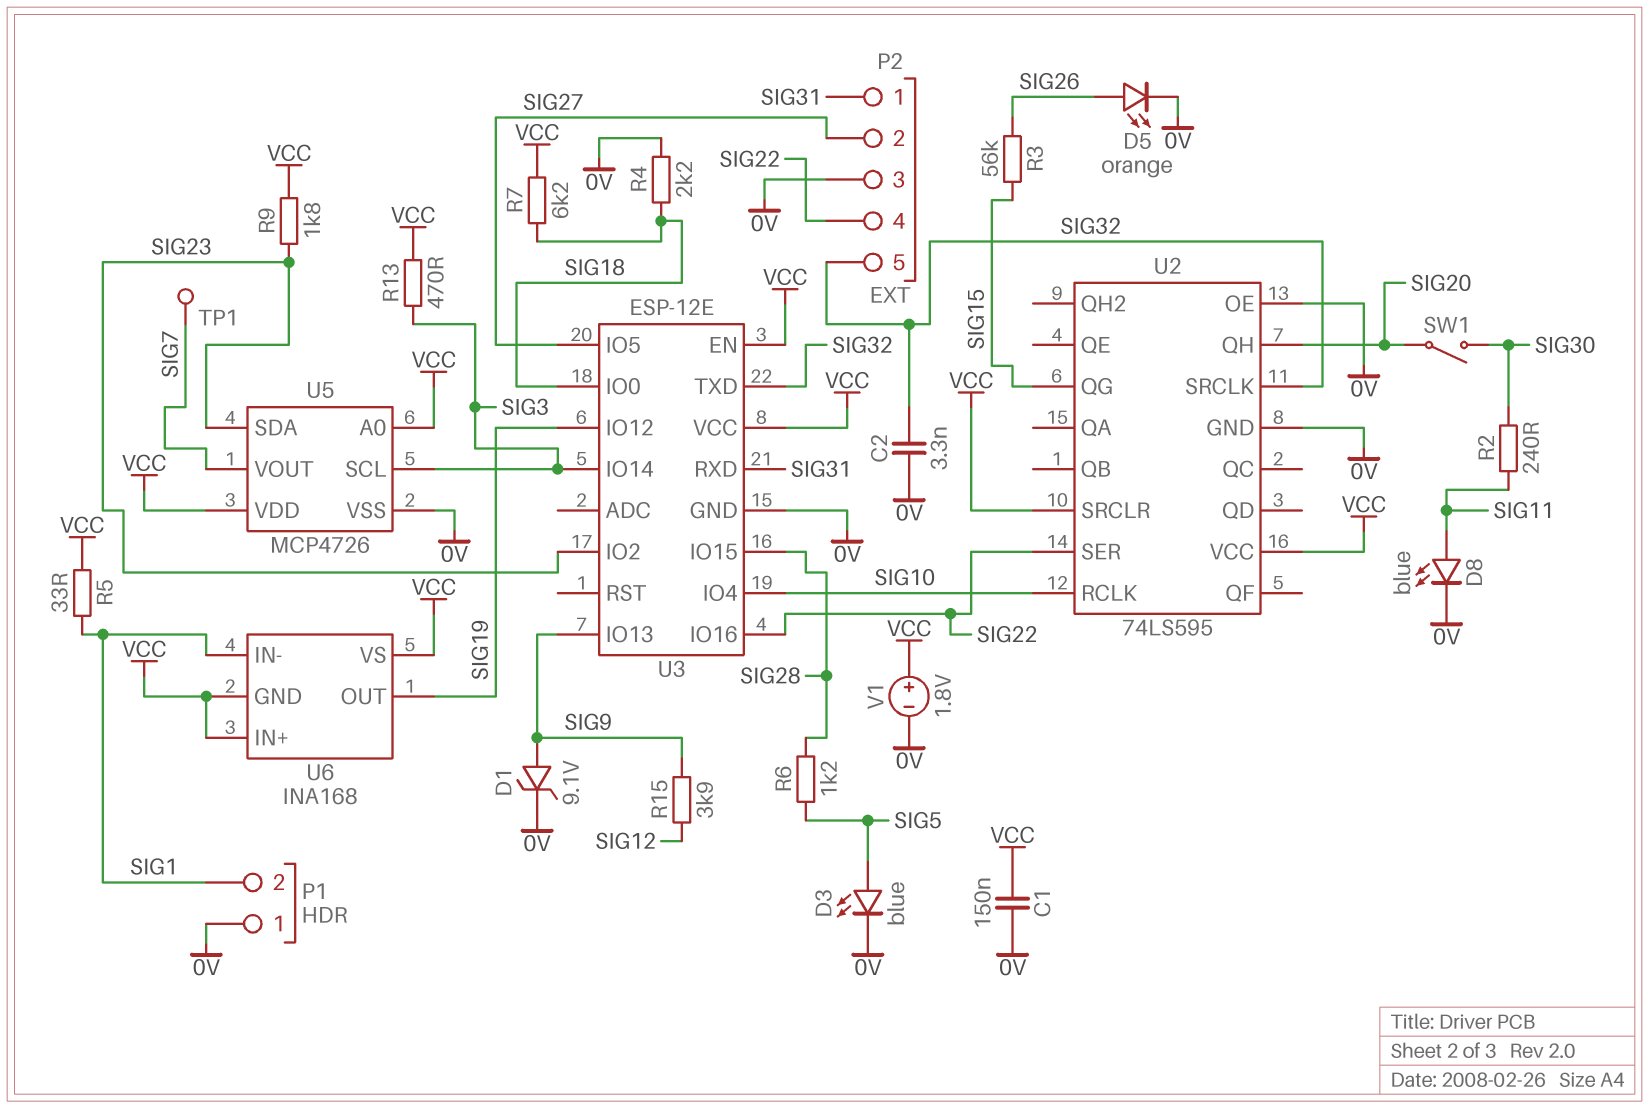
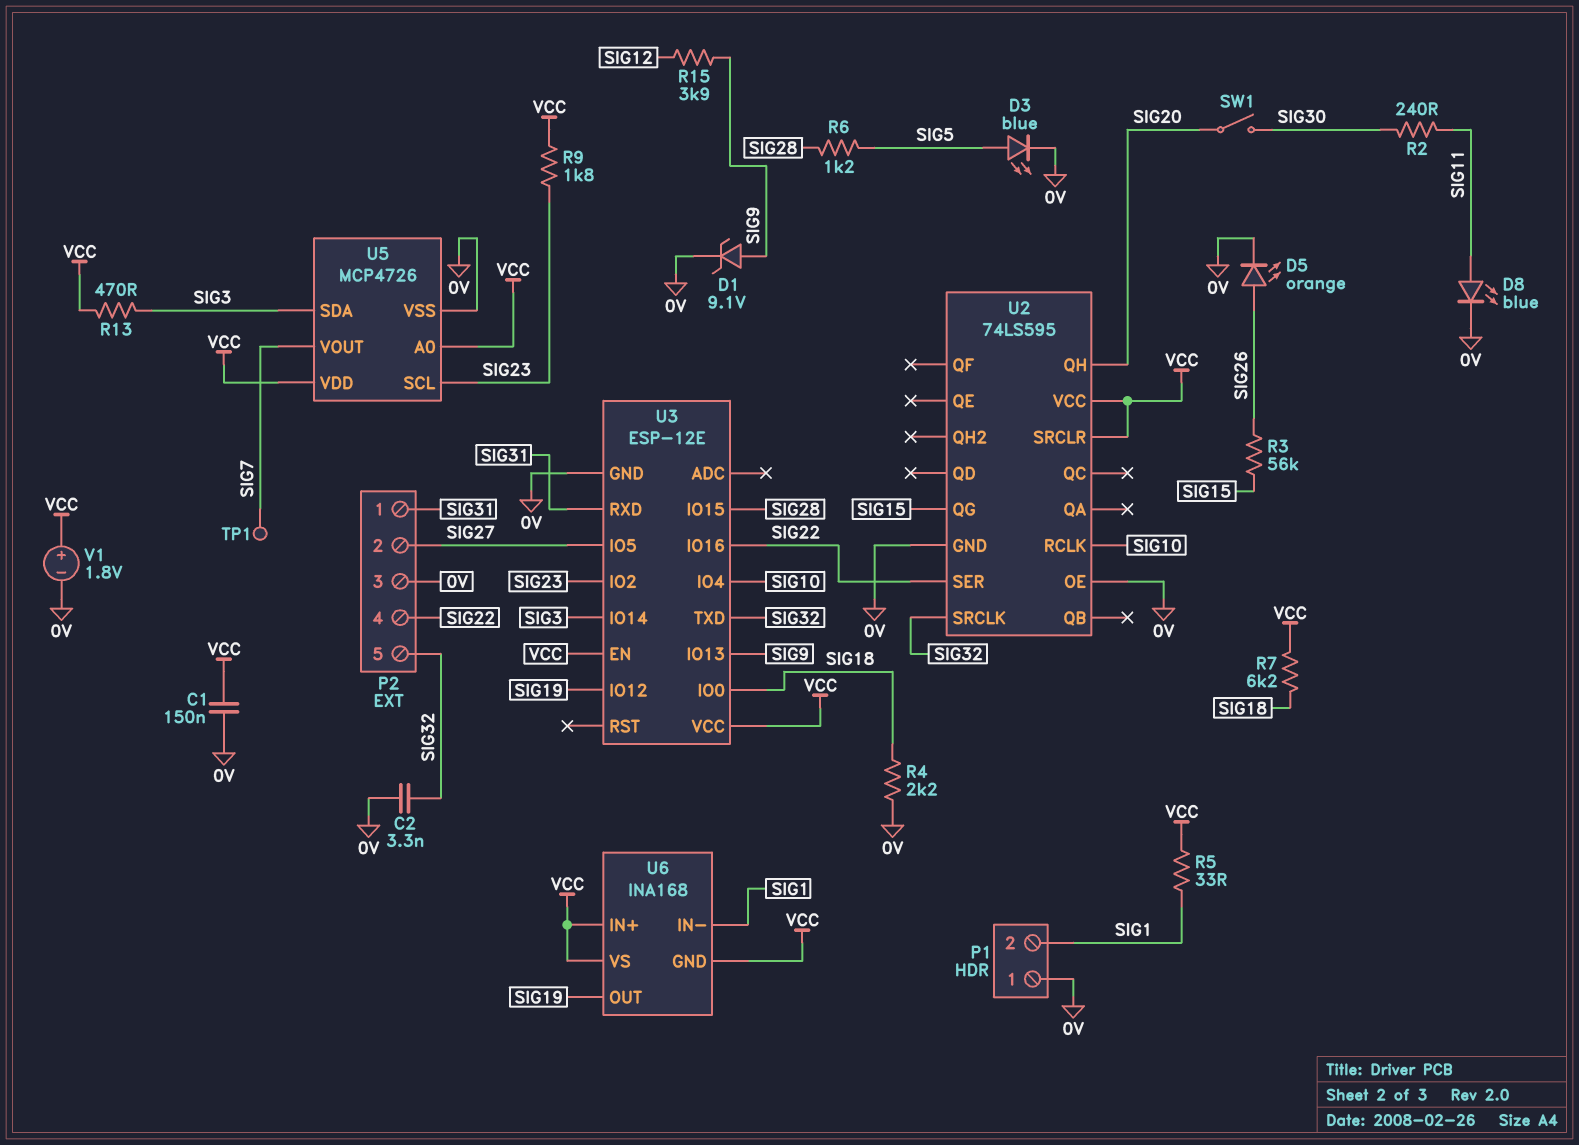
U5 pin SCL: SIG3 -> SIG23
U5 pin SDA: SIG23 -> SIG3

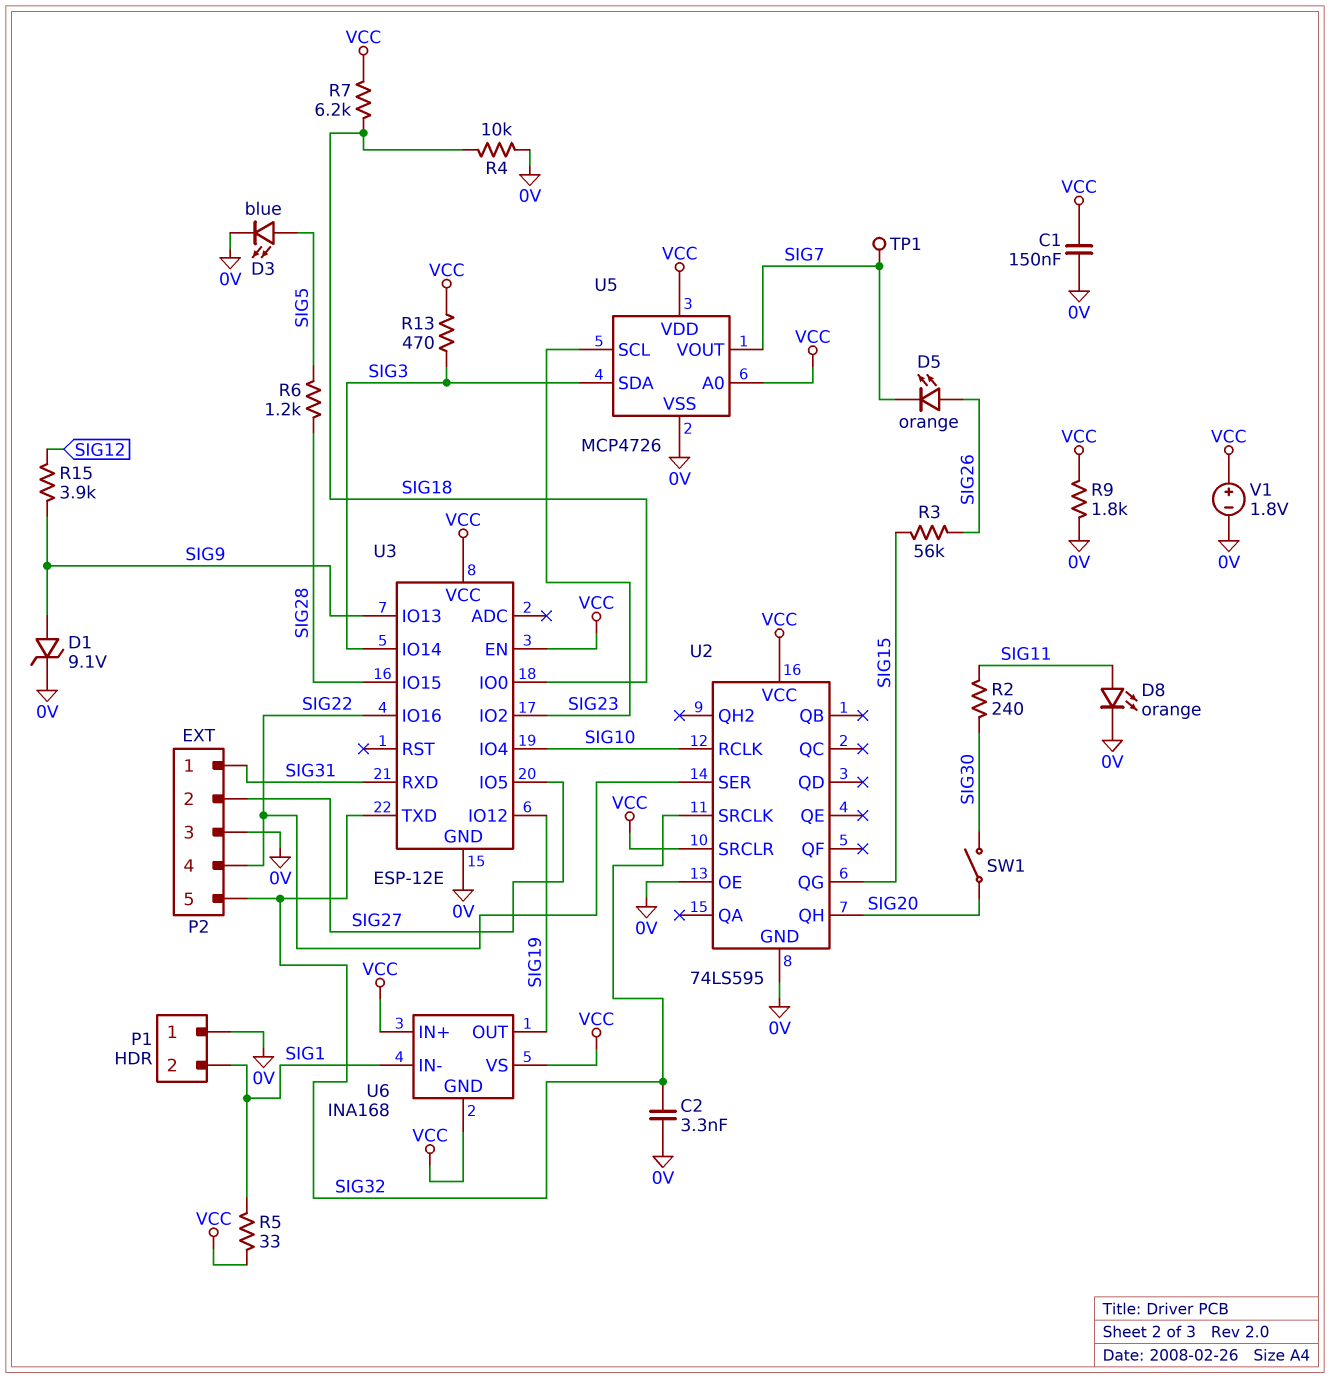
D5: LED orange (A SIG26, K 0V) -> LED orange (A SIG26, K SIG7)
D8: LED blue (A SIG11, K 0V) -> LED orange (A SIG11, K 0V)
R4: 2.2k (0V, SIG18) -> 10k (0V, SIG18)
R9: 1.8k (SIG23, VCC) -> 1.8k (0V, VCC)

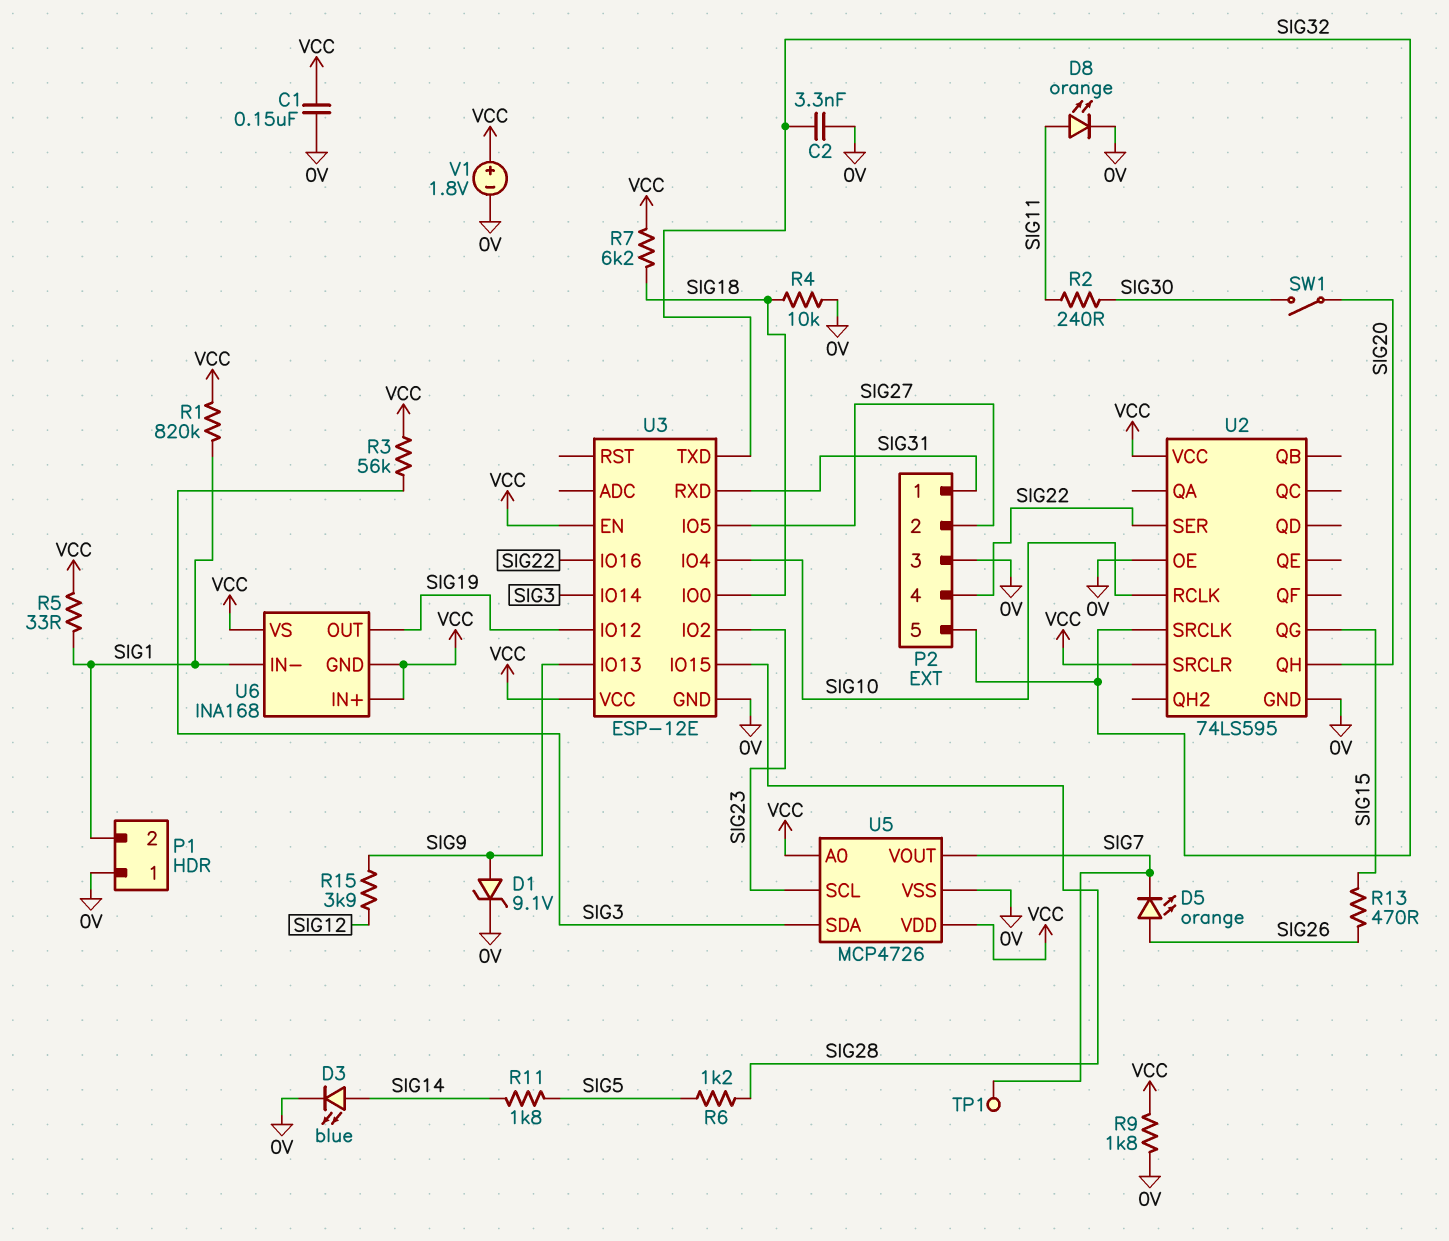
D3: LED blue (A SIG5, K 0V) -> LED blue (A SIG14, K 0V)
R1: none -> 820k (SIG1, VCC)
R3: 56k (SIG15, SIG26) -> 56k (SIG3, VCC)
R11: none -> 1.8k (SIG5, SIG14)
R13: 470 (SIG3, VCC) -> 470 (SIG15, SIG26)

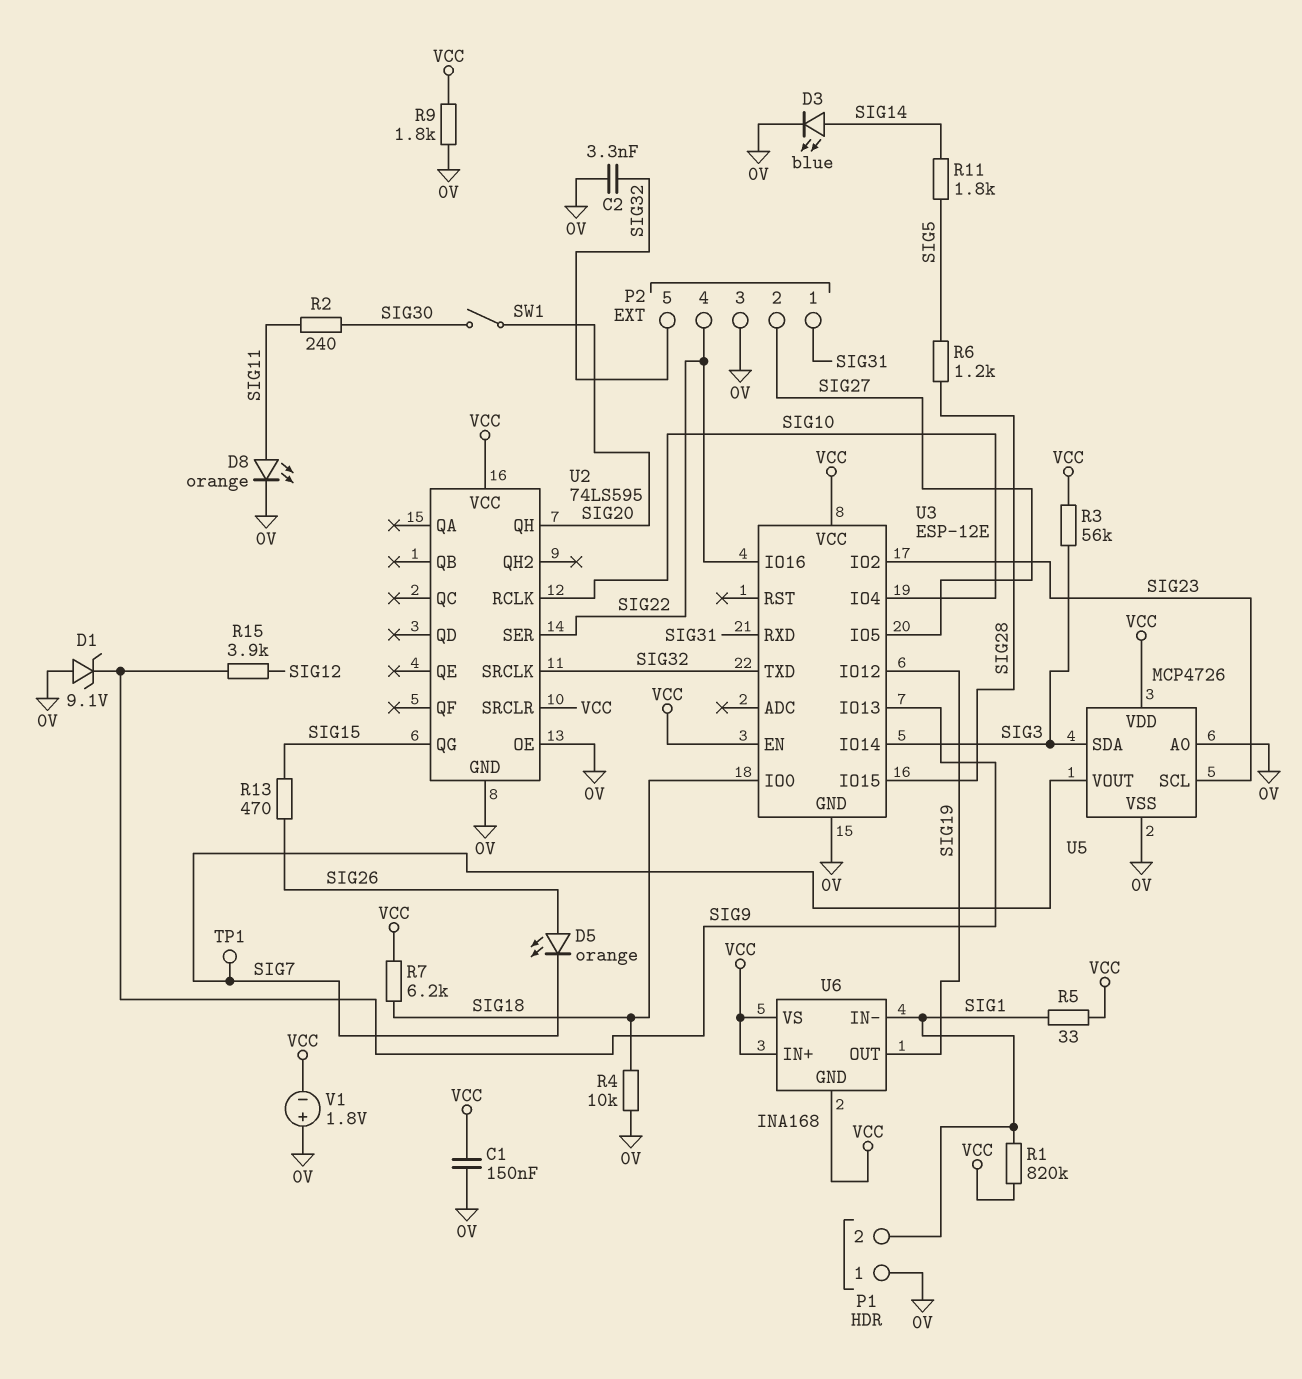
D1: zener 9.1V (A SIG9, K 0V) -> zener 9.1V (A 0V, K SIG9)
U5 pin A0: VCC -> 0V
V1: 1.8V (plus VCC, minus 0V) -> 1.8V (plus 0V, minus VCC)

